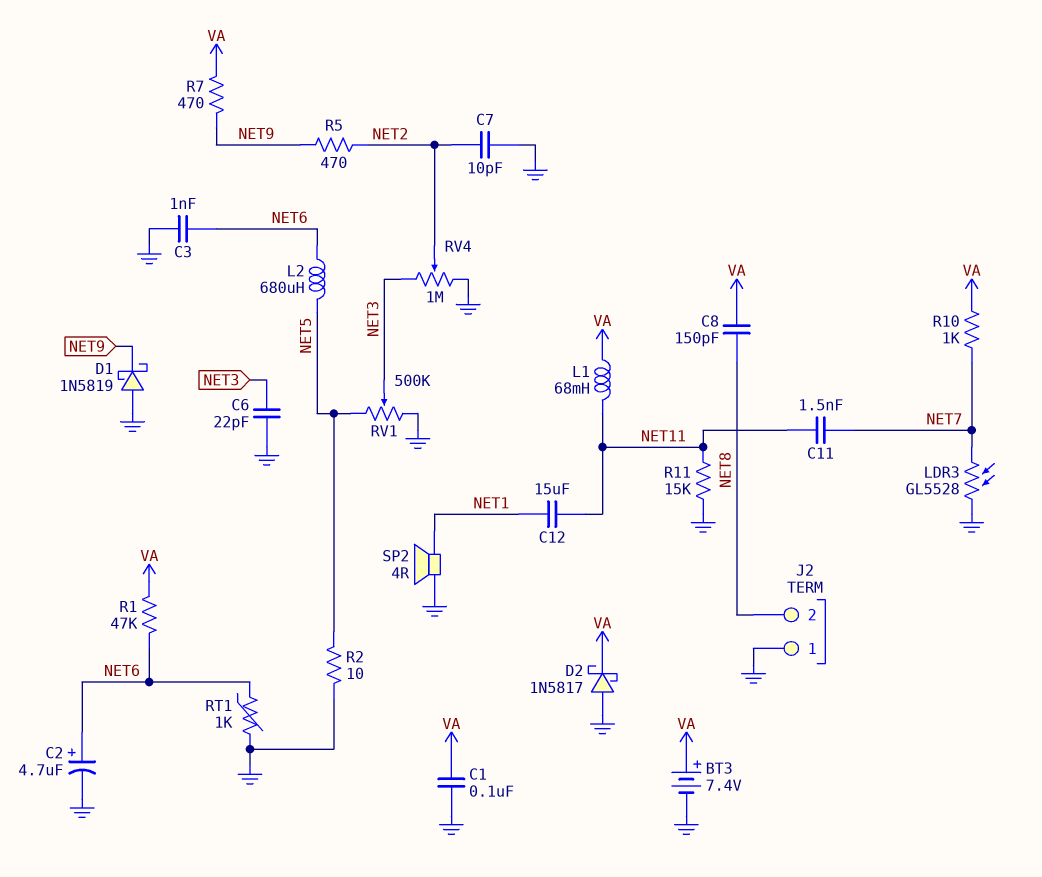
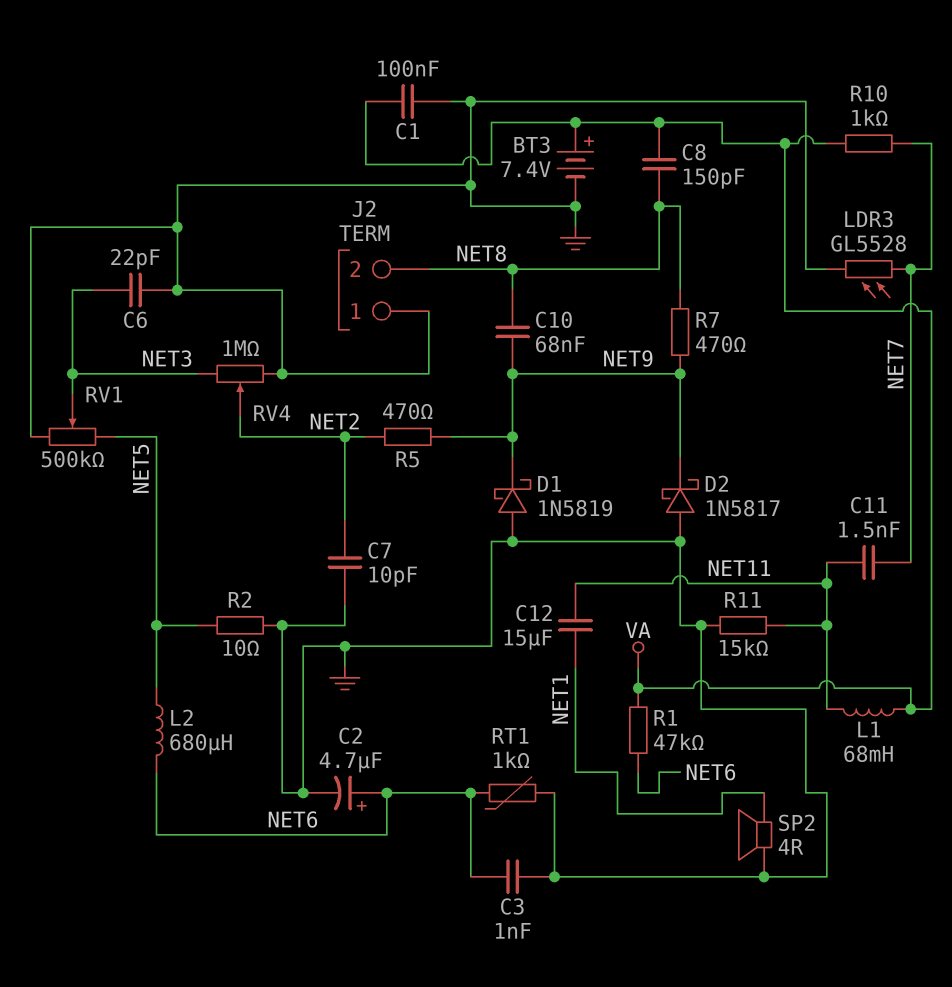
C10: none -> 68nF (NET8, NET9)
D2: schottky 1N5817 (A GND, K VA) -> schottky 1N5817 (A GND, K NET9)
R7: 470 (NET9, VA) -> 470 (NET8, NET9)

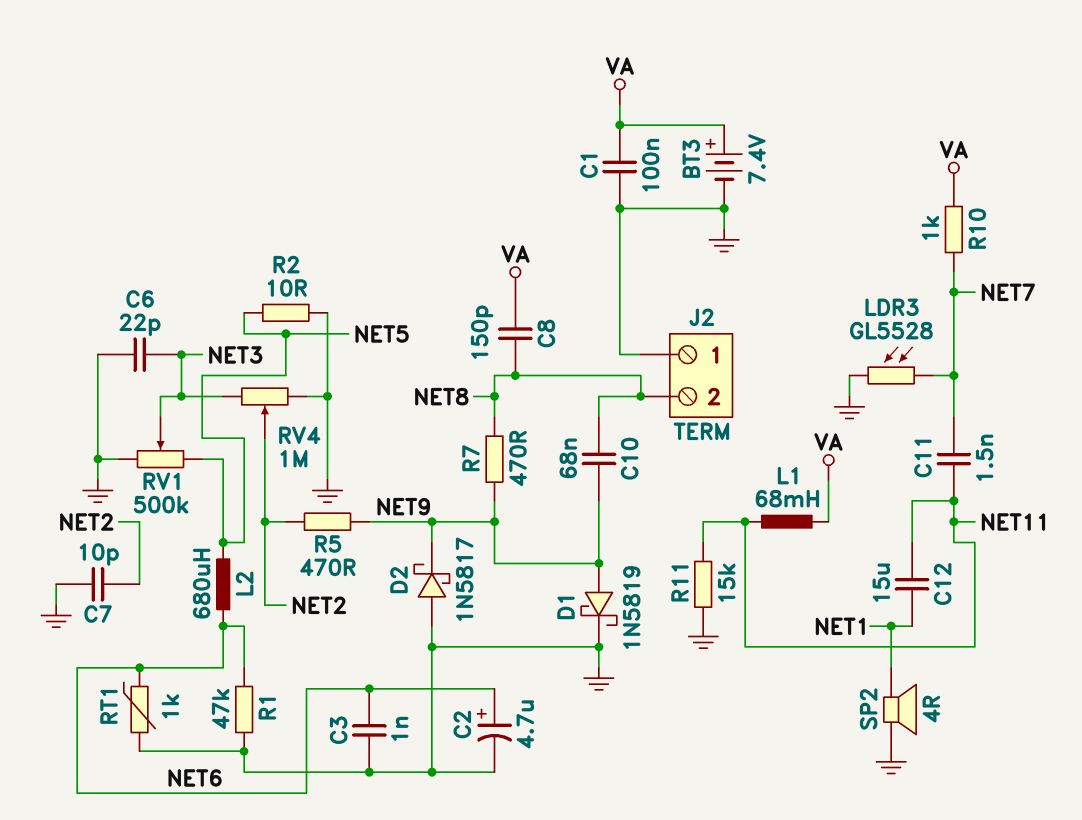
D1: schottky 1N5819 (A GND, K NET9) -> schottky 1N5819 (A NET9, K GND)
R1: 47k (NET6, VA) -> 47k (GND, NET6)

